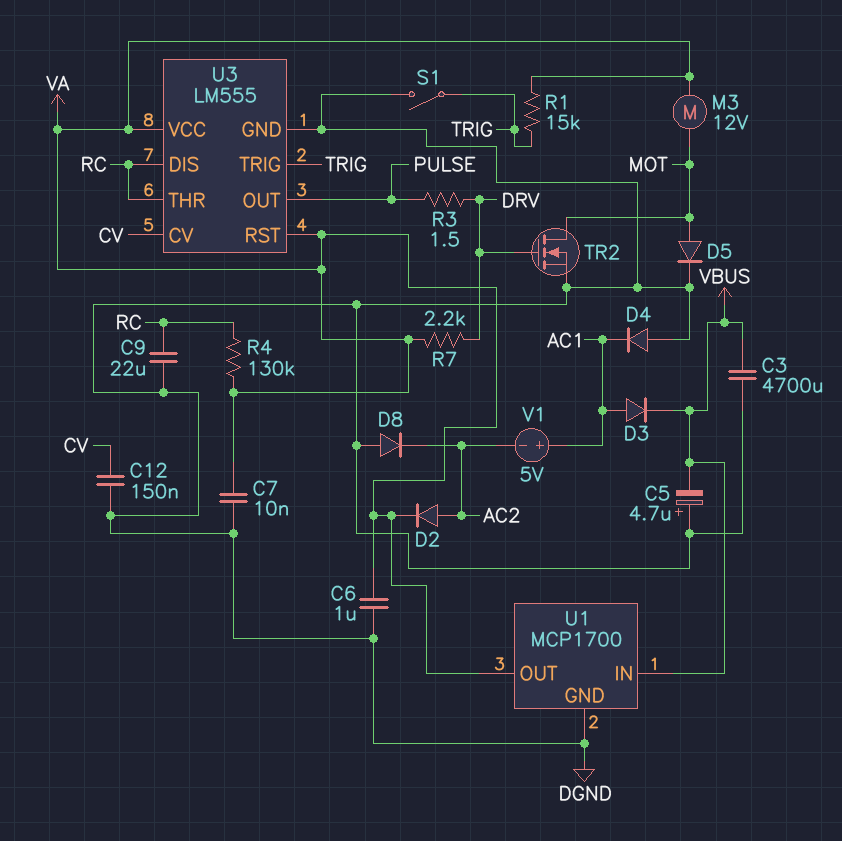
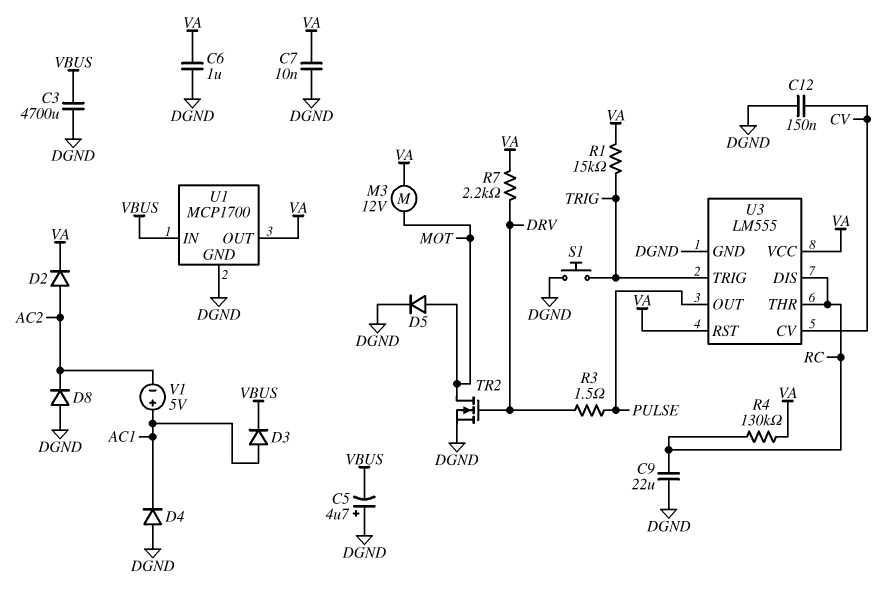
S1: switch (DGND, TRIG) -> button (DGND, TRIG)

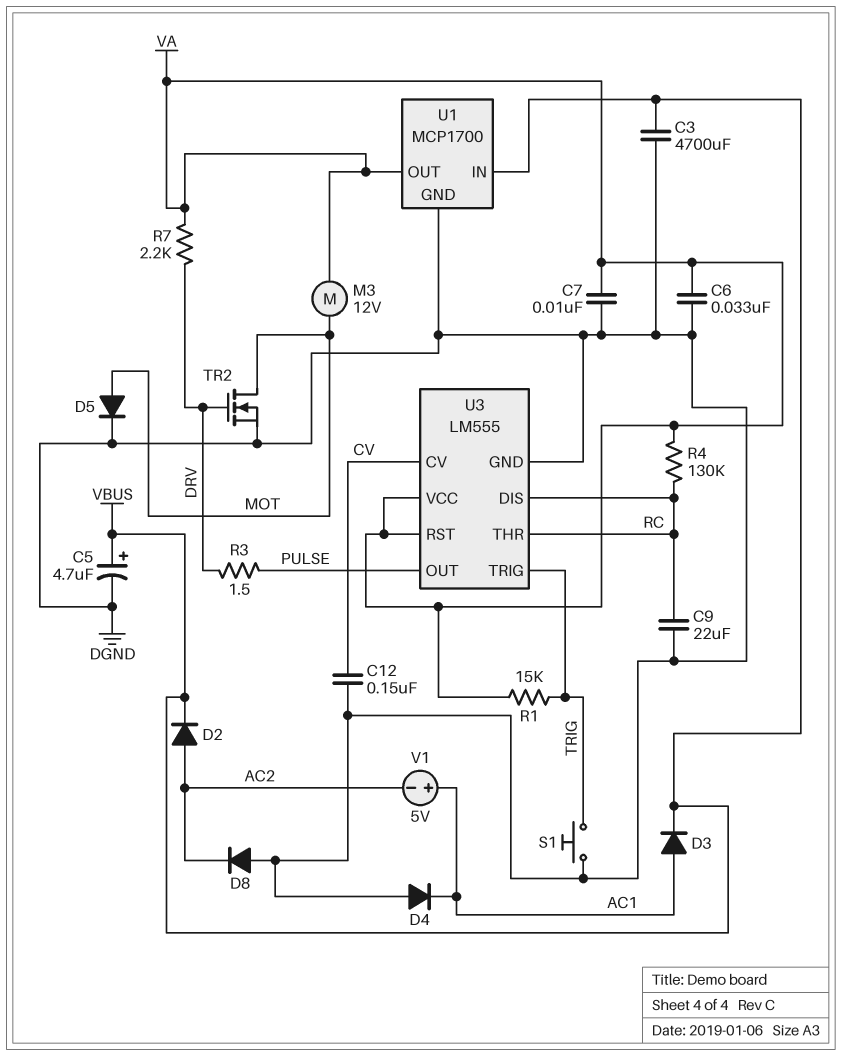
C5: 4.7uF (plus DGND, minus VBUS) -> 4.7uF (plus VBUS, minus DGND)
C6: 1uF (DGND, VA) -> 33nF (DGND, VA)
D2: diode (A AC2, K VA) -> diode (A AC2, K VBUS)

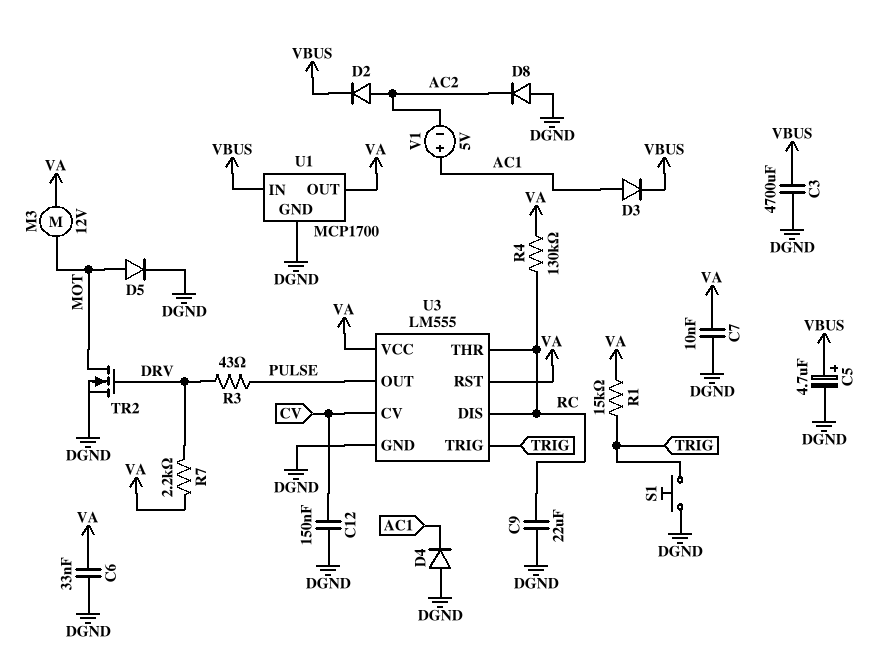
R3: 1.5 (DRV, PULSE) -> 43 (DRV, PULSE)

